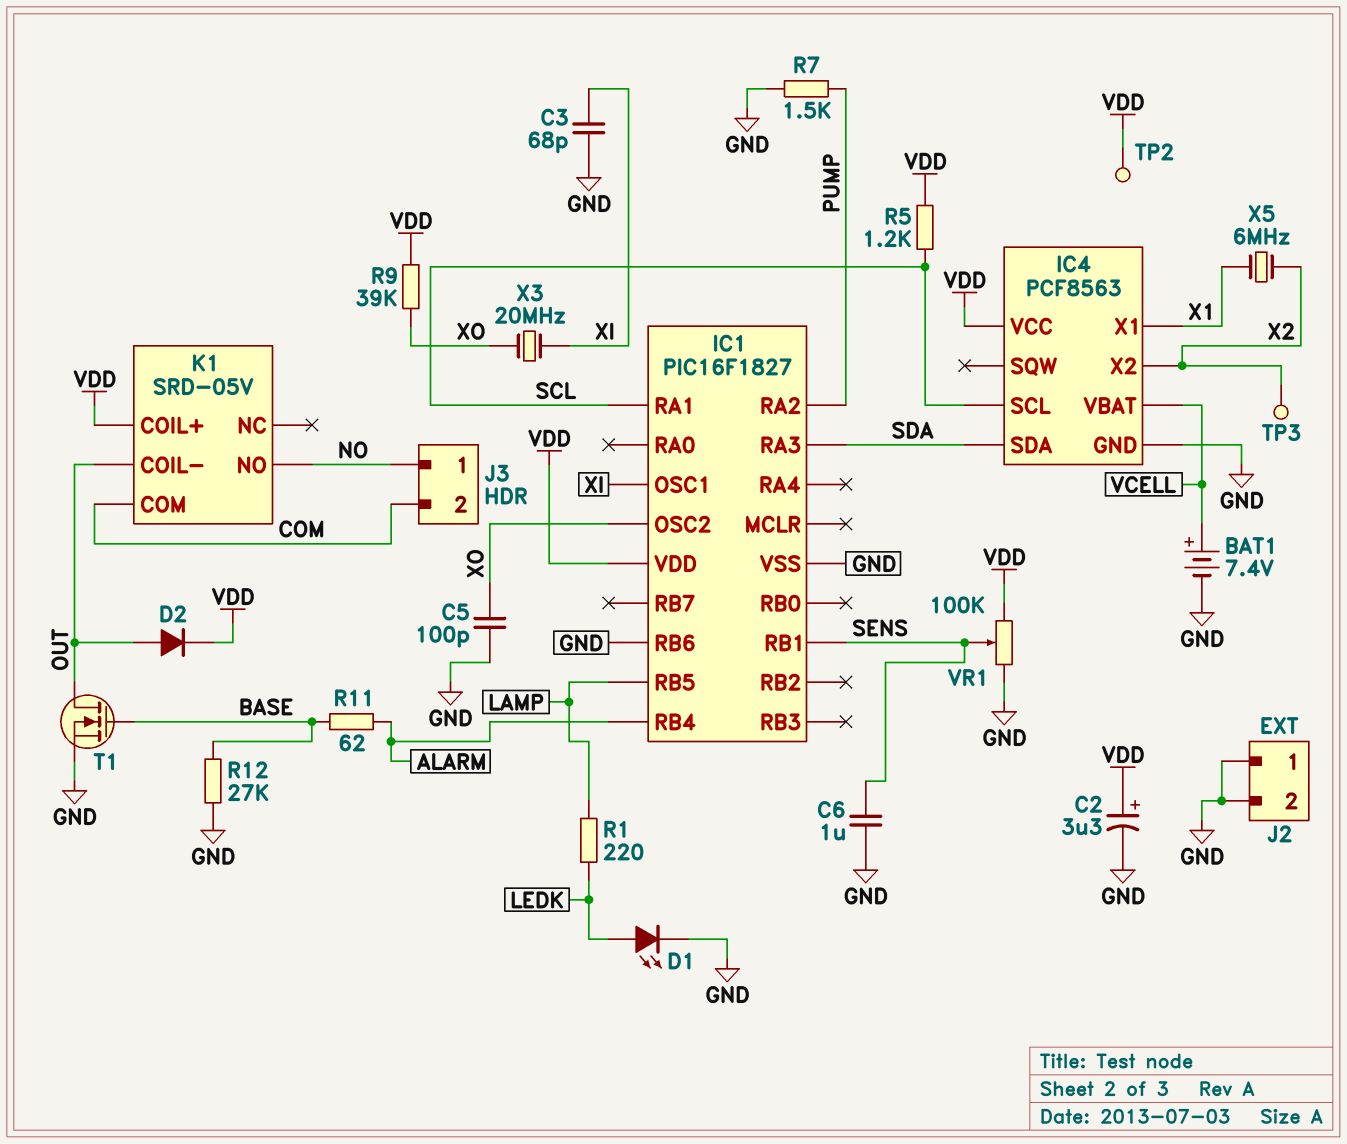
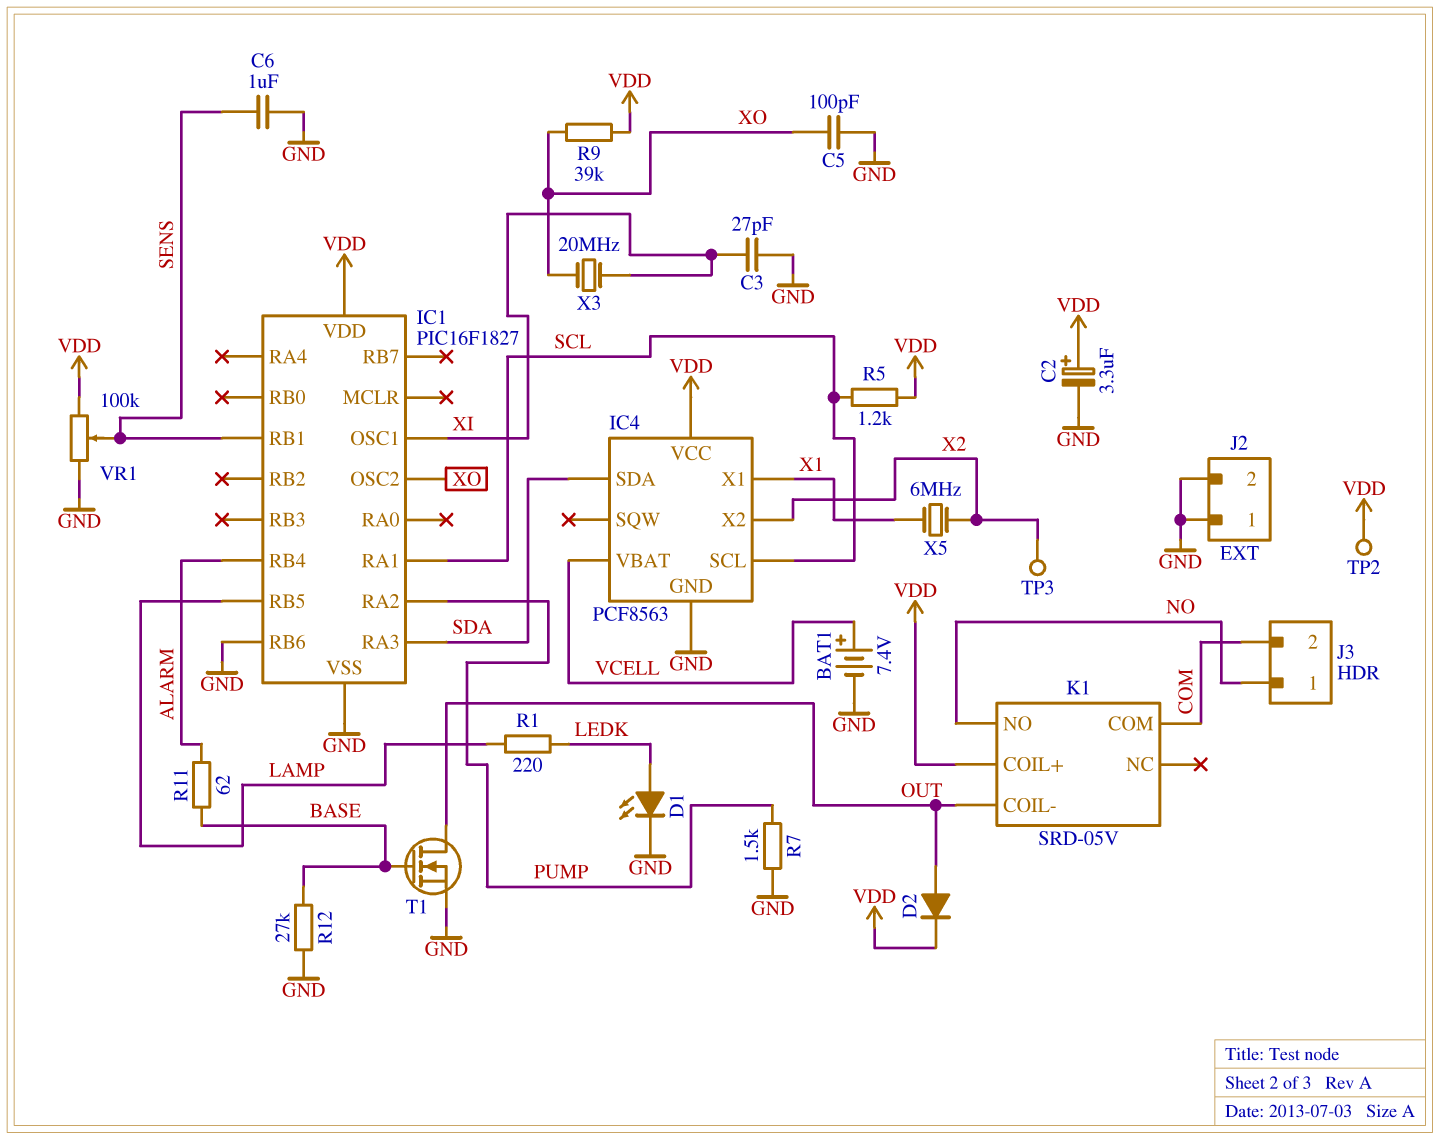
C3: 68pF (GND, XI) -> 27pF (GND, XI)

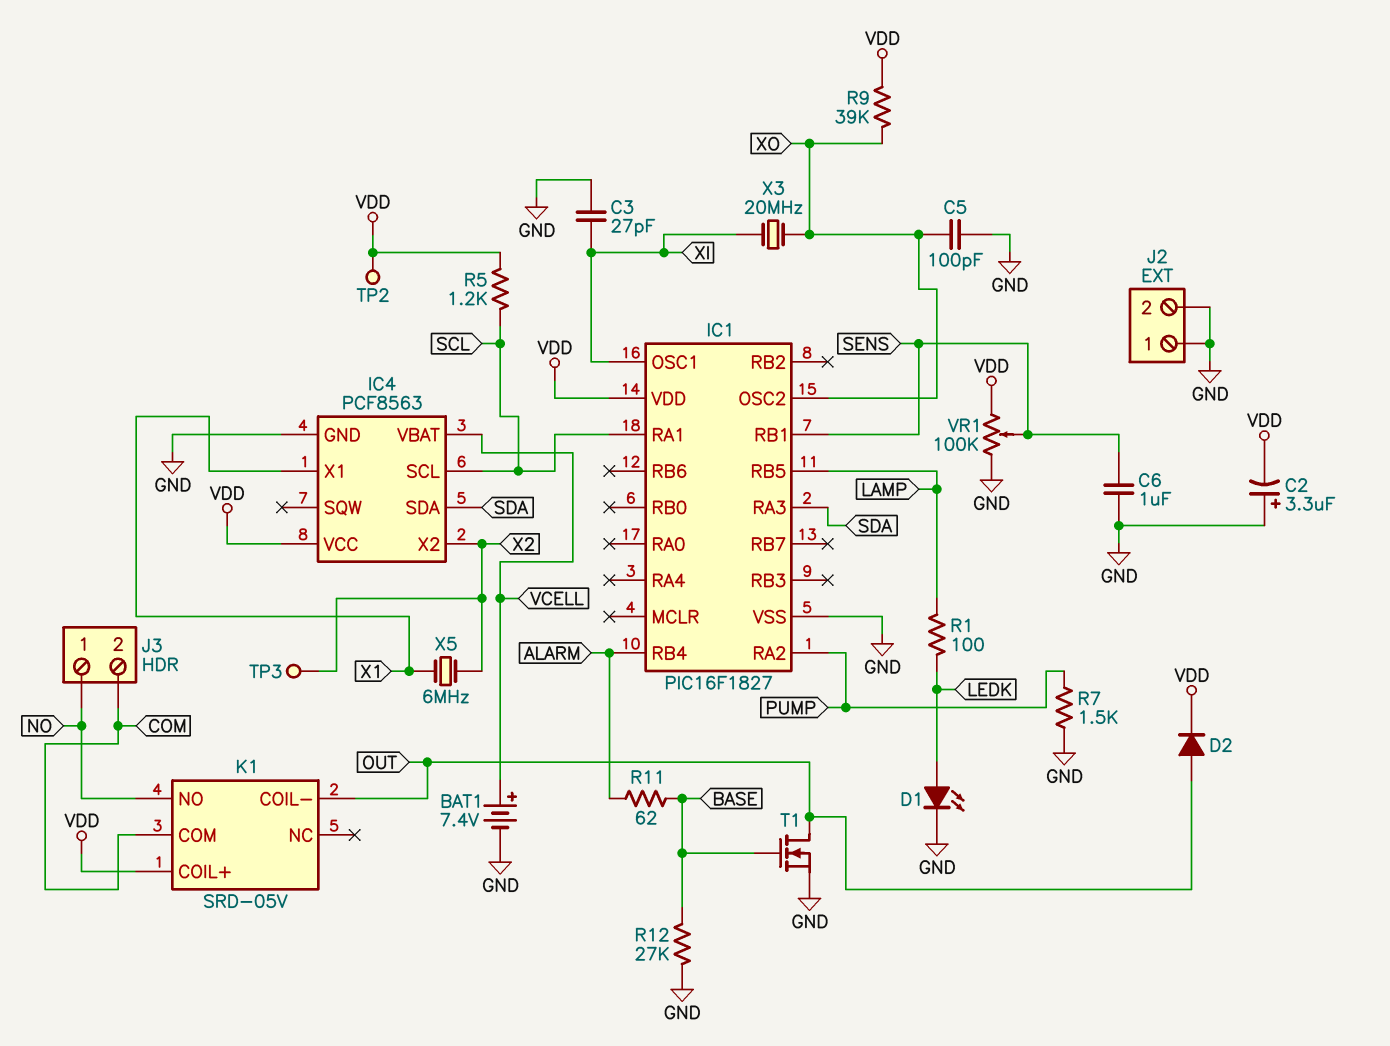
C2: 3.3uF (plus VDD, minus GND) -> 3.3uF (plus GND, minus VDD)
IC1 pin RB6: GND -> none
R1: 220 (LAMP, LEDK) -> 100 (LAMP, LEDK)

